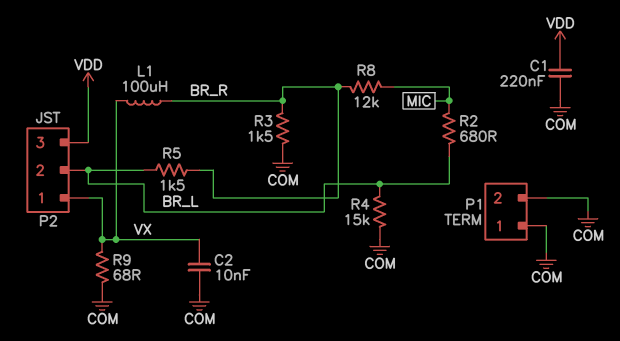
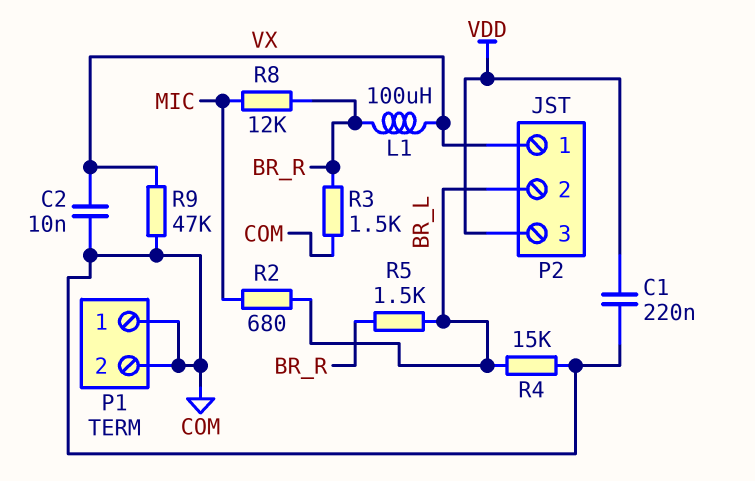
R9: 68 (COM, VX) -> 47k (COM, VX)

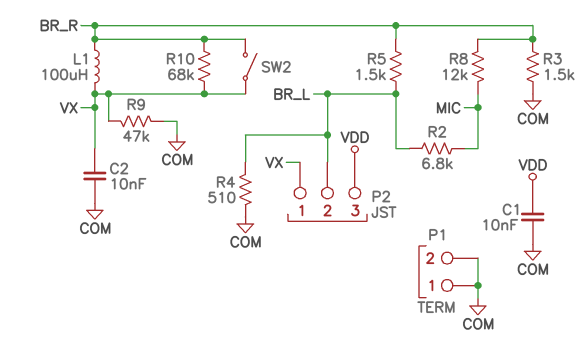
C1: 220nF (COM, VDD) -> 10nF (COM, VDD)
R2: 680 (BR_L, MIC) -> 6.8k (BR_L, MIC)
R4: 15k (BR_L, COM) -> 510 (BR_L, COM)
R10: none -> 68k (BR_R, VX)
SW2: none -> switch (BR_R, VX)

